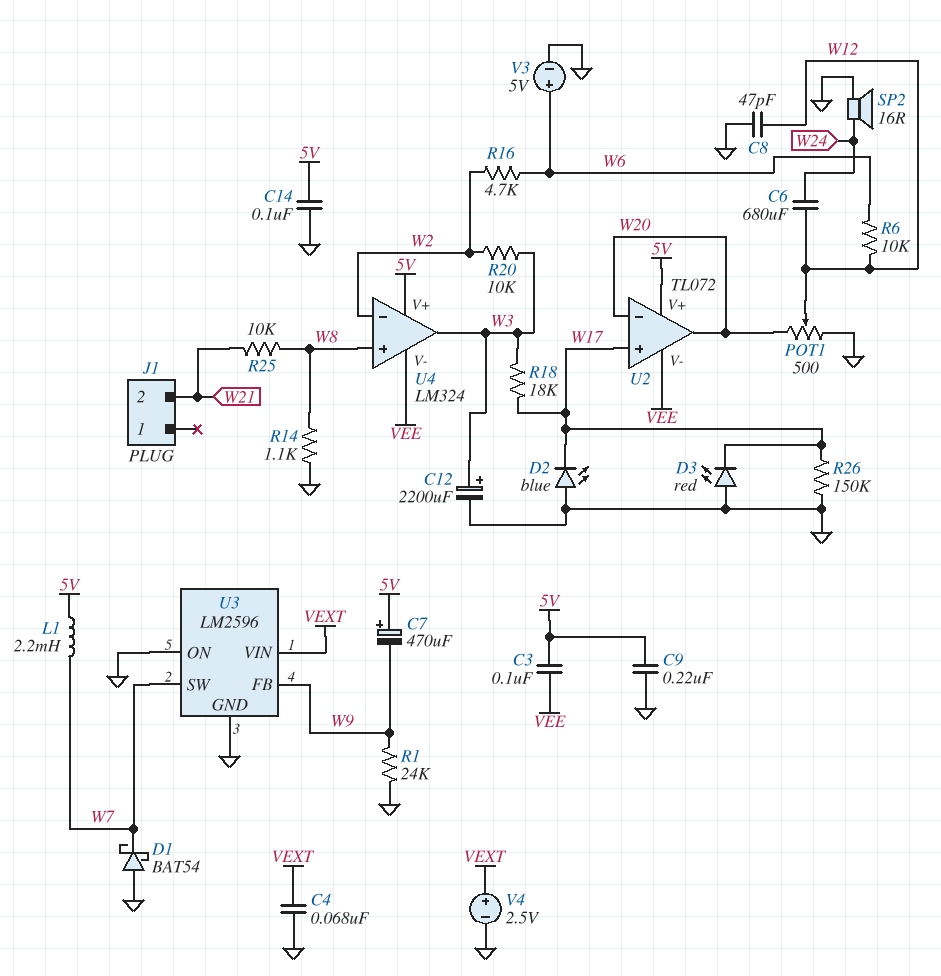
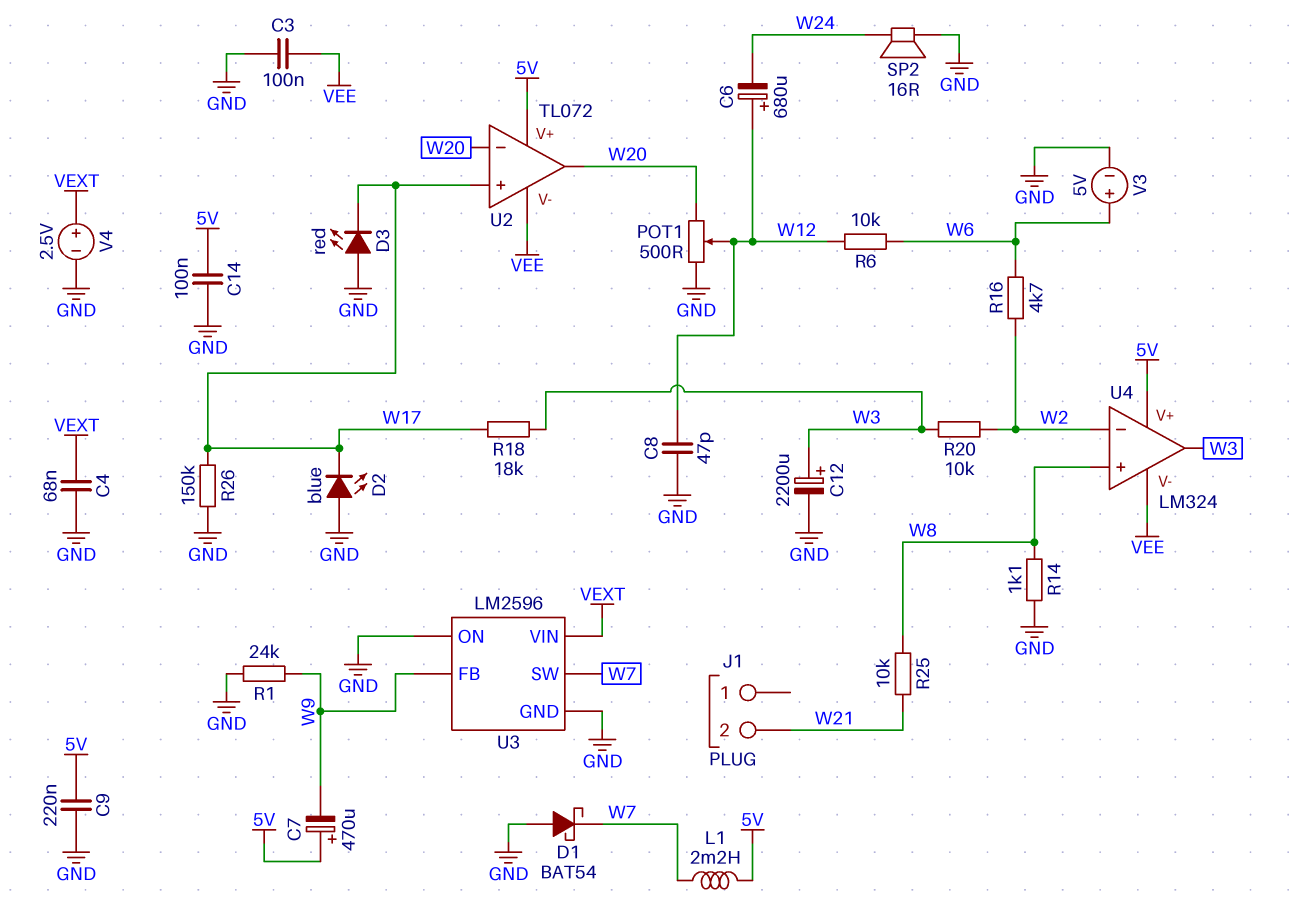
C3: 100nF (5V, VEE) -> 100nF (GND, VEE)
C6: 680uF (W12, W24) -> 680uF (plus W12, minus W24)

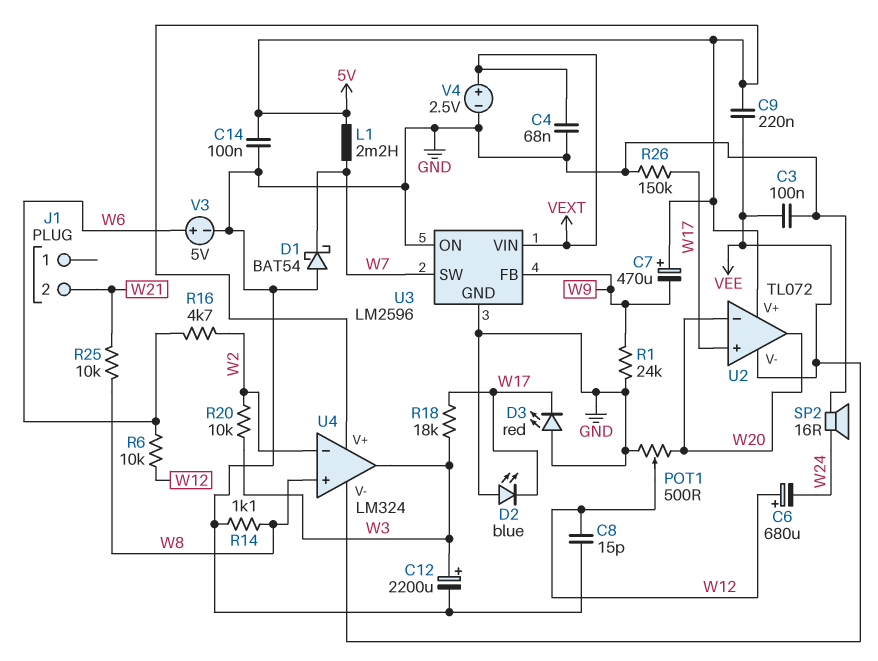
C8: 47pF (GND, W12) -> 15pF (GND, W12)
C9: 220nF (5V, GND) -> 220nF (5V, VEE)

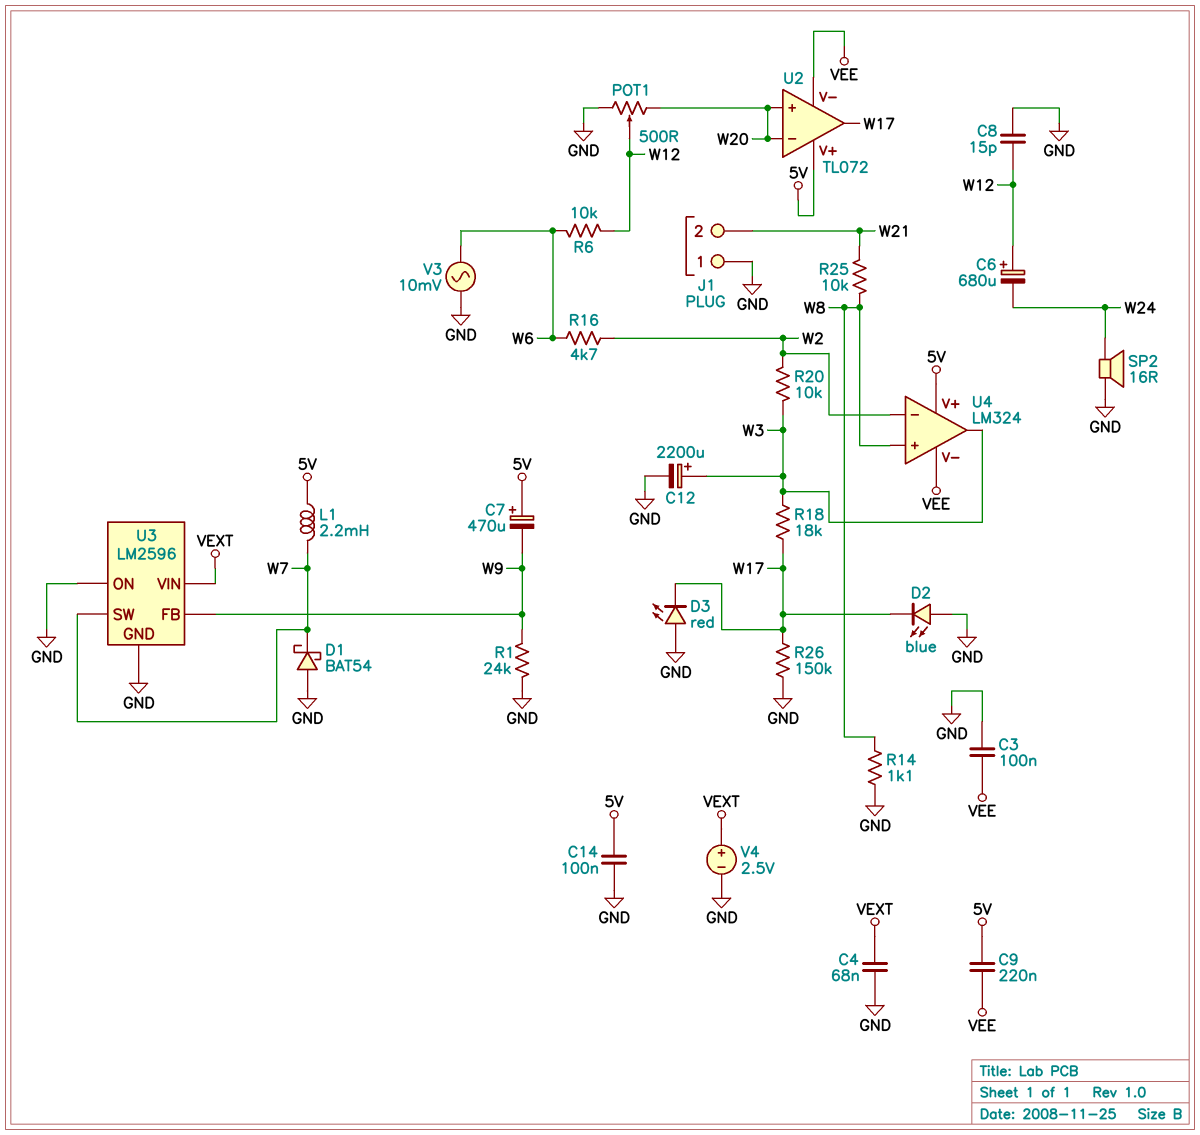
J1 pin 1: none -> GND
U2 pin in+: W17 -> W20
U2 pin out: W20 -> W17
V3: 5V (plus W6, minus GND) -> AC 10mV (GND, W6)

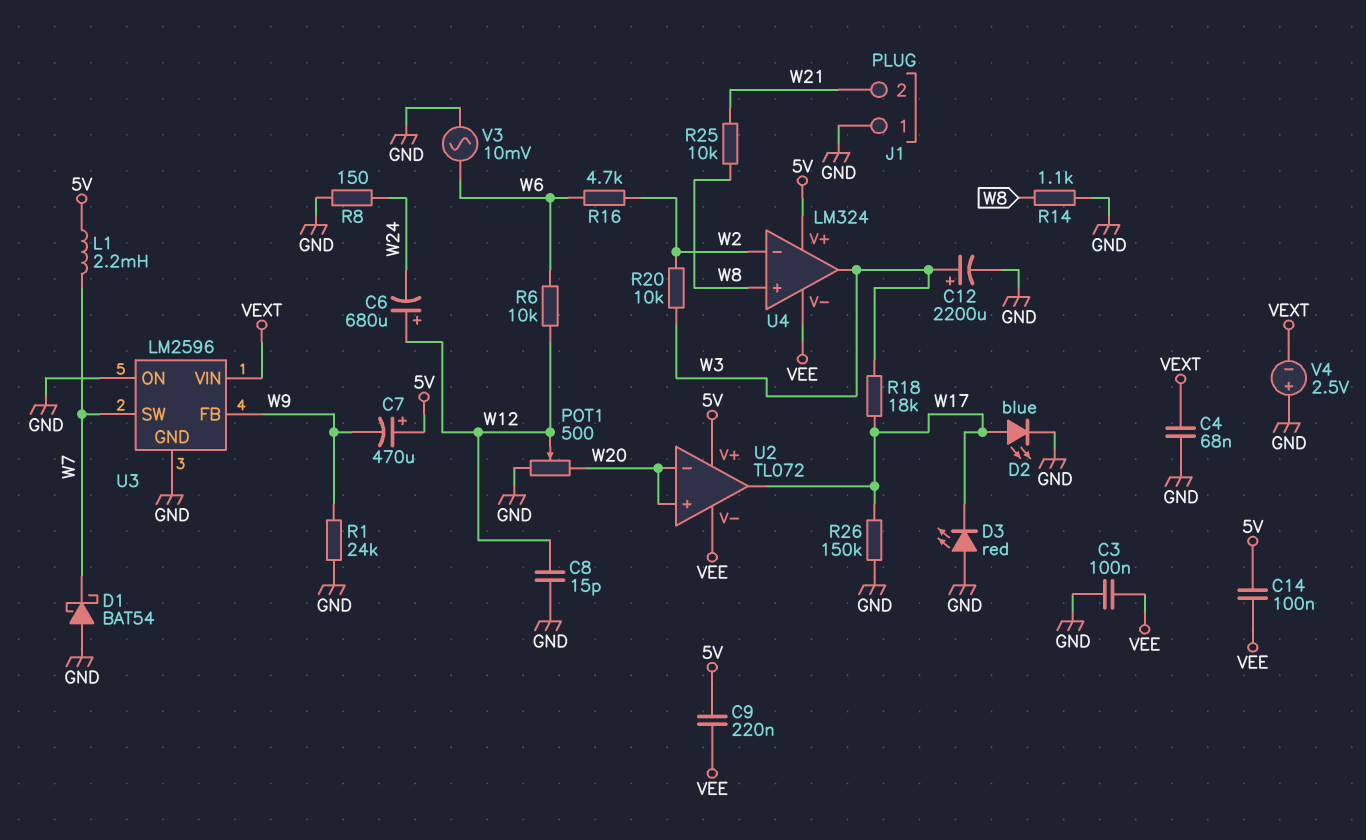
C14: 100nF (5V, GND) -> 100nF (5V, VEE)
D2: LED blue (A GND, K W17) -> LED blue (A W17, K GND)
R8: none -> 150 (GND, W24)
SP2: speaker 16R (GND, W24) -> none
V4: 2.5V (plus VEXT, minus GND) -> 2.5V (plus GND, minus VEXT)

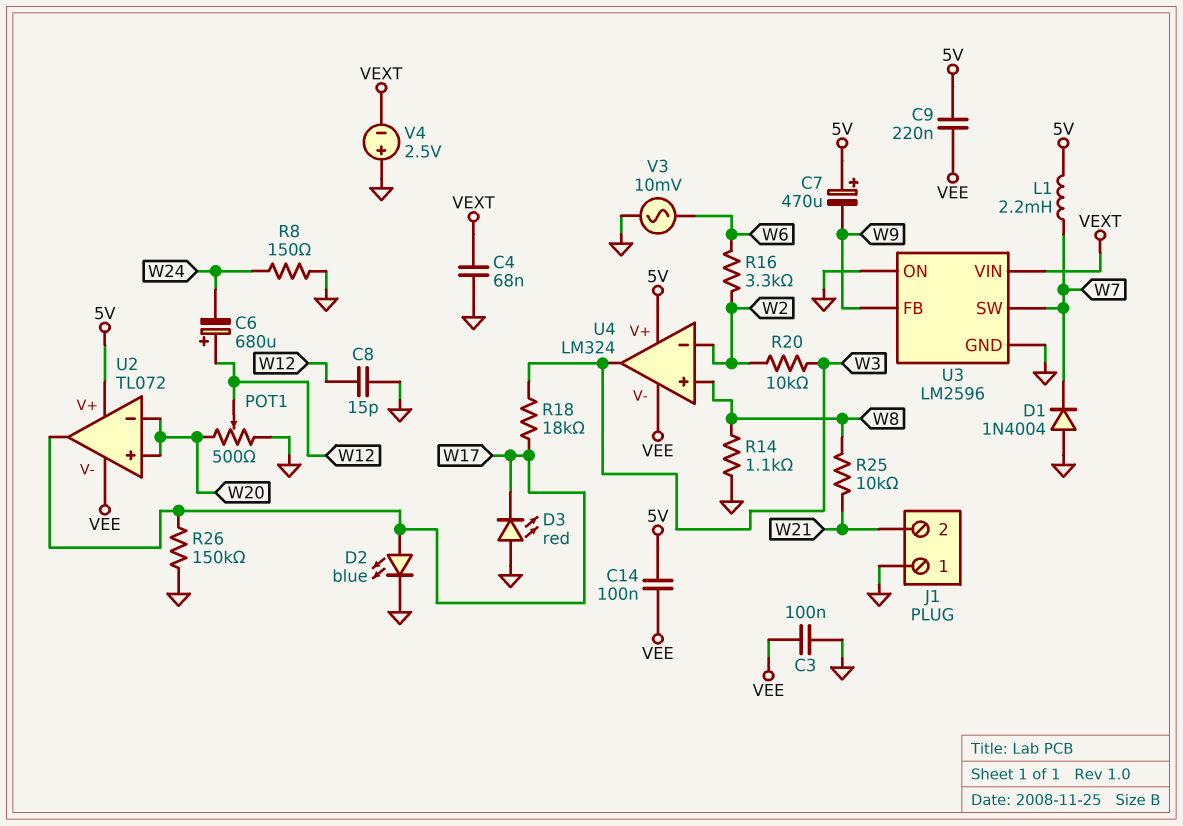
C12: 2200uF (plus W3, minus GND) -> none
D1: schottky BAT54 (A GND, K W7) -> diode 1N4004 (A GND, K W7)
R1: 24k (GND, W9) -> none
R6: 10k (W6, W12) -> none
R16: 4.7k (W2, W6) -> 3.3k (W2, W6)

